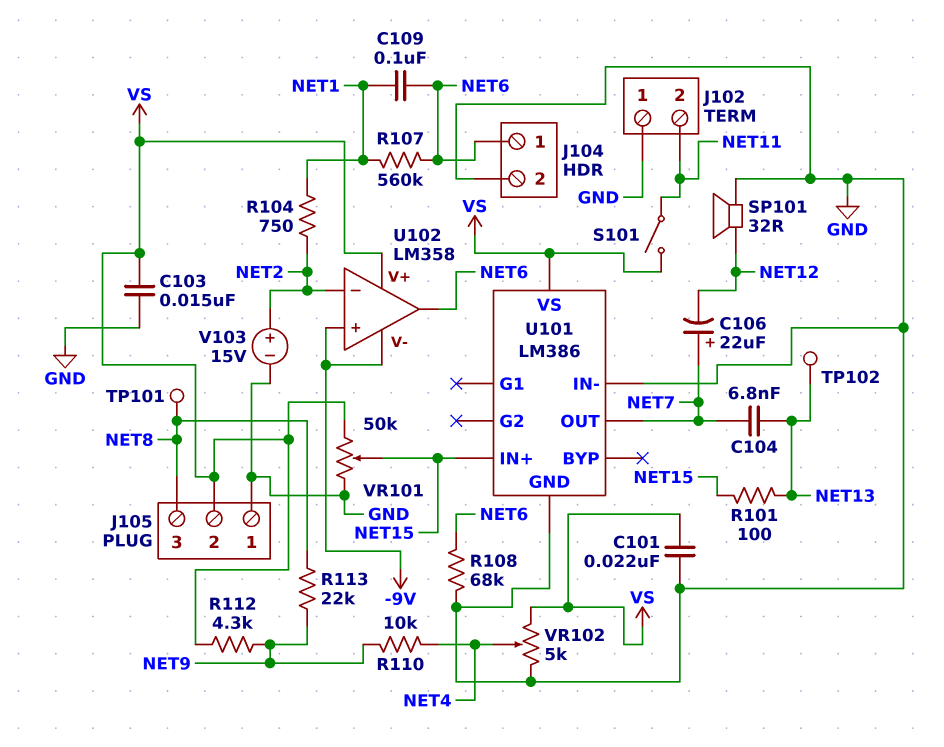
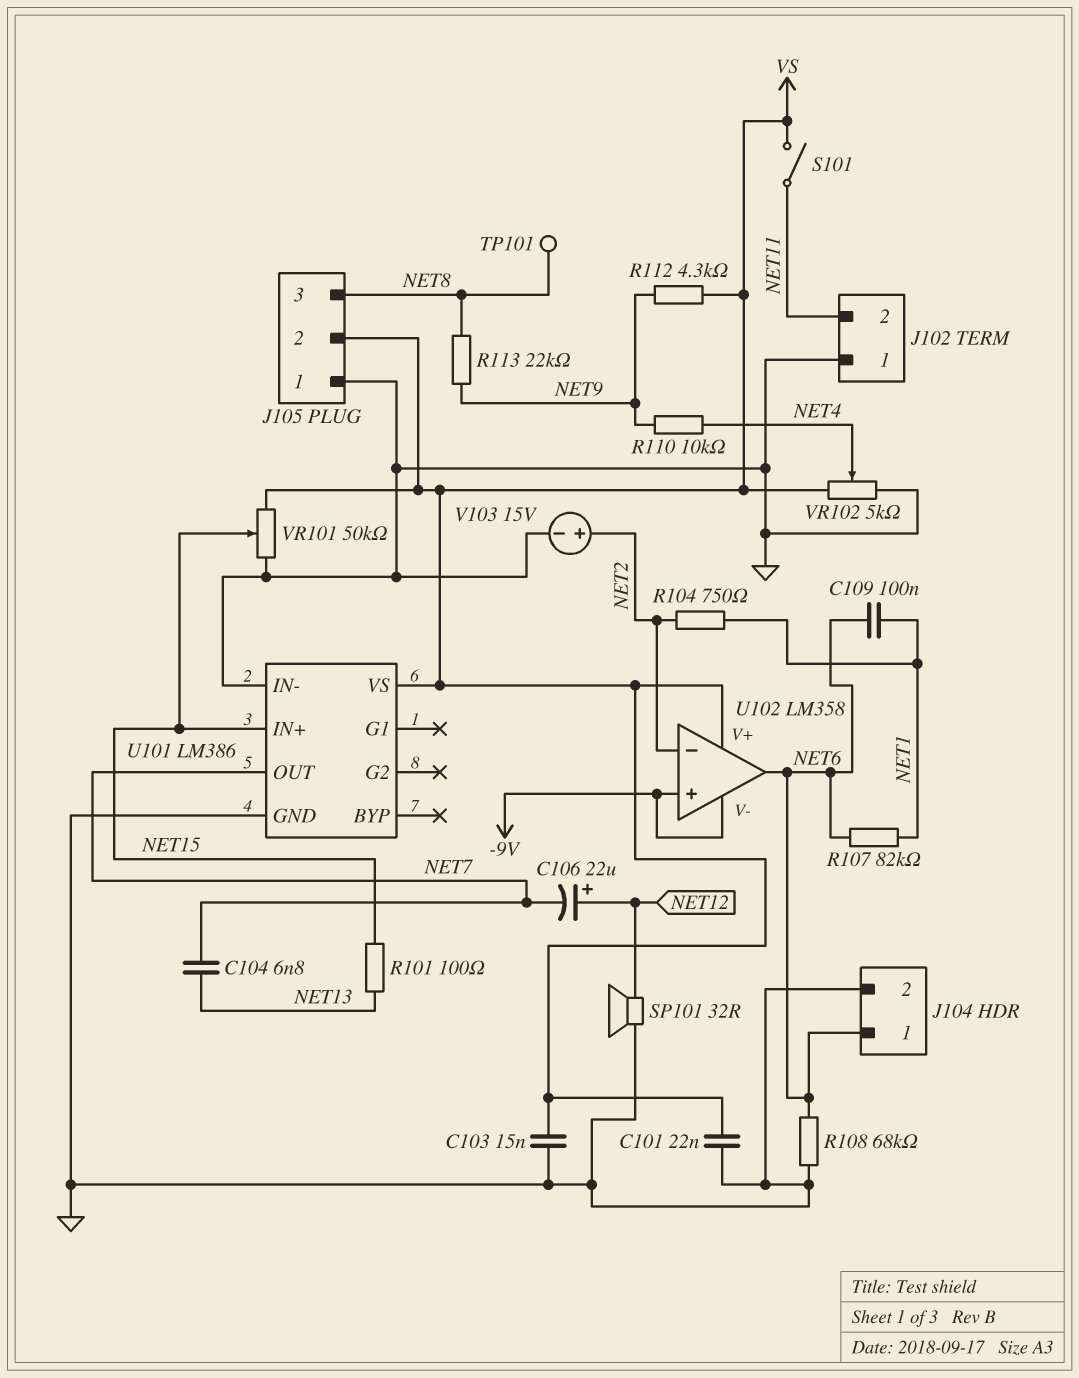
C106: 22uF (plus NET7, minus NET12) -> 22uF (plus NET12, minus NET7)
R107: 560k (NET1, NET6) -> 82k (NET1, NET6)
TP102: test point (NET13) -> none

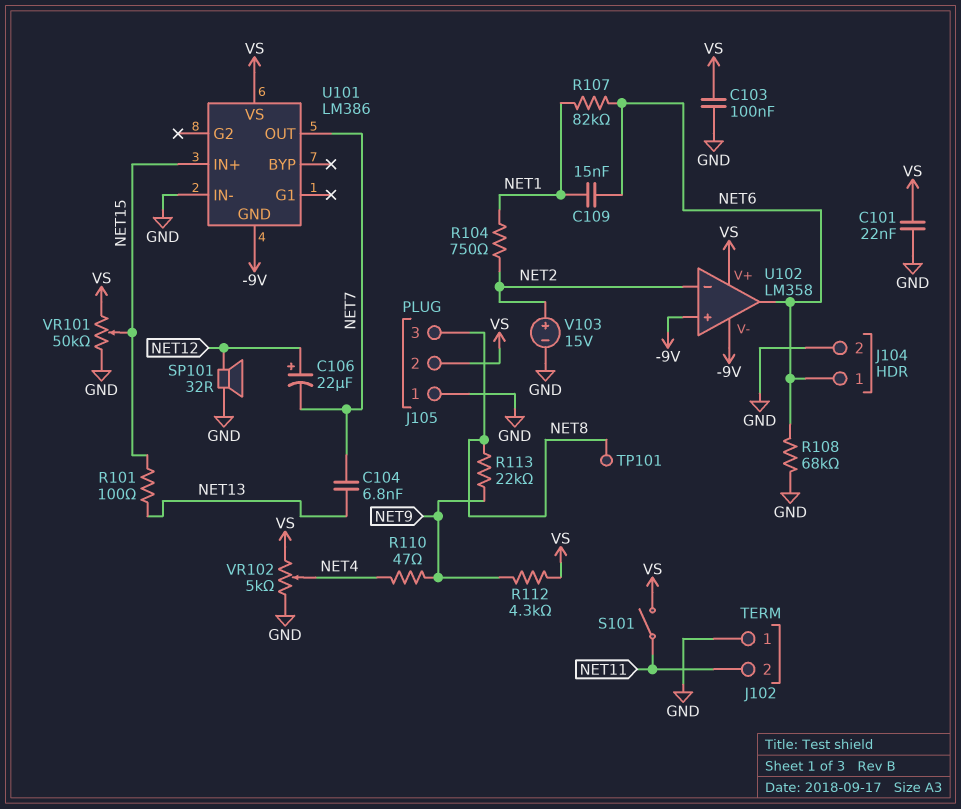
C103: 15nF (GND, VS) -> 100nF (GND, VS)
C109: 100nF (NET1, NET6) -> 15nF (NET1, NET6)
R110: 10k (NET4, NET9) -> 47 (NET4, NET9)
U101 pin GND: GND -> -9V

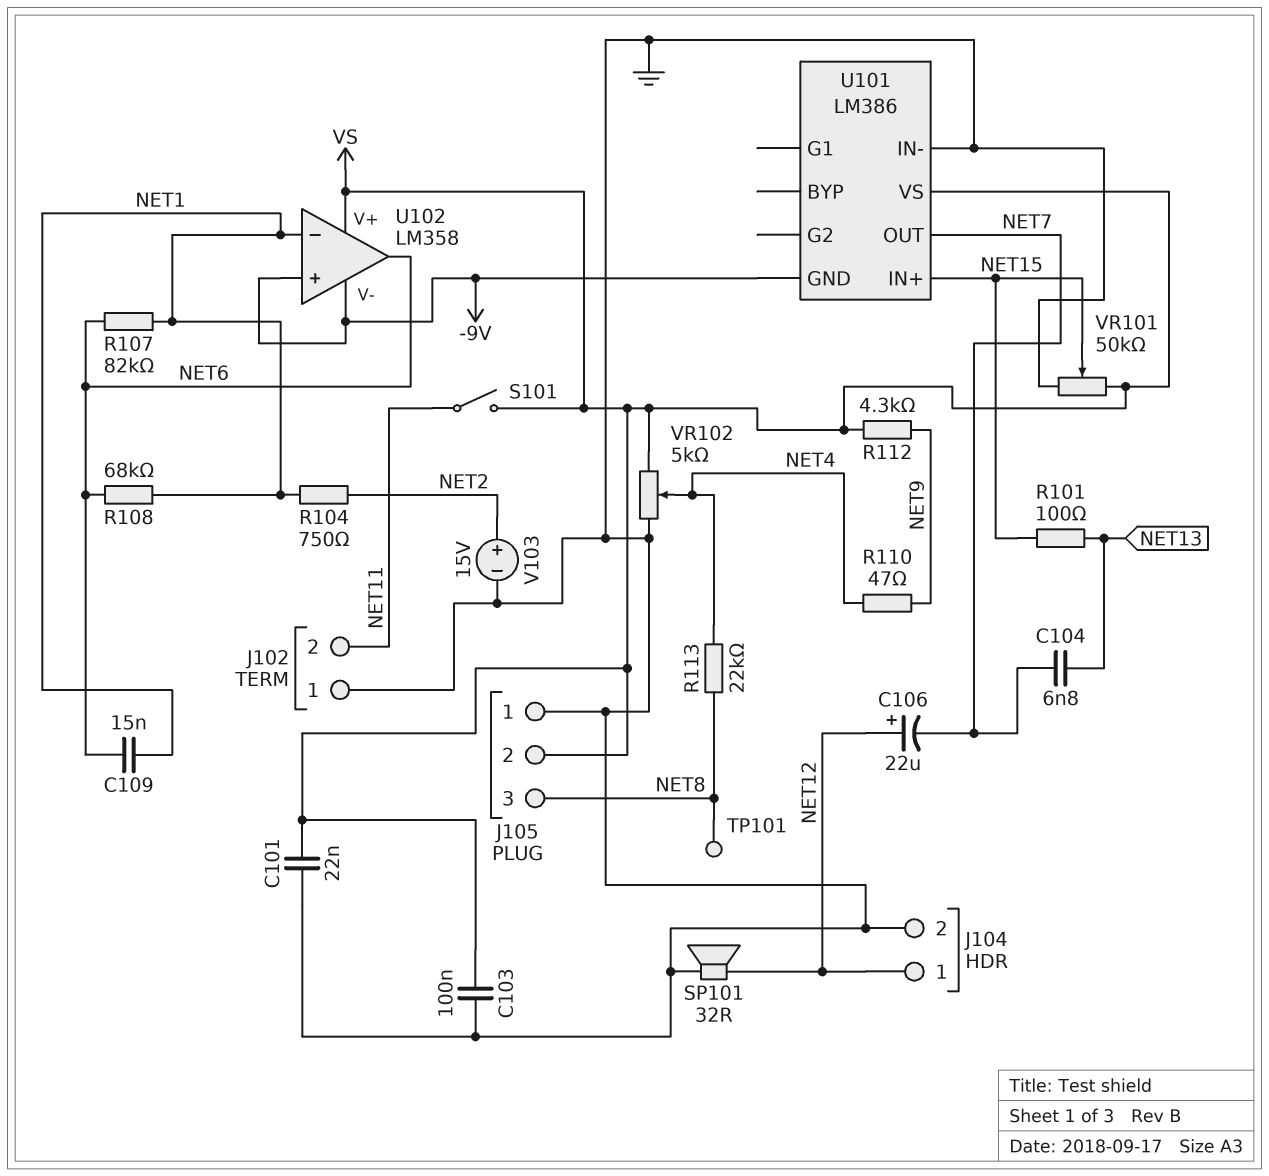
J104 pin 1: NET6 -> NET12
R108: 68k (GND, NET6) -> 68k (NET1, NET6)
R113: 22k (NET8, NET9) -> 22k (NET4, NET8)
U102 pin in-: NET2 -> NET1

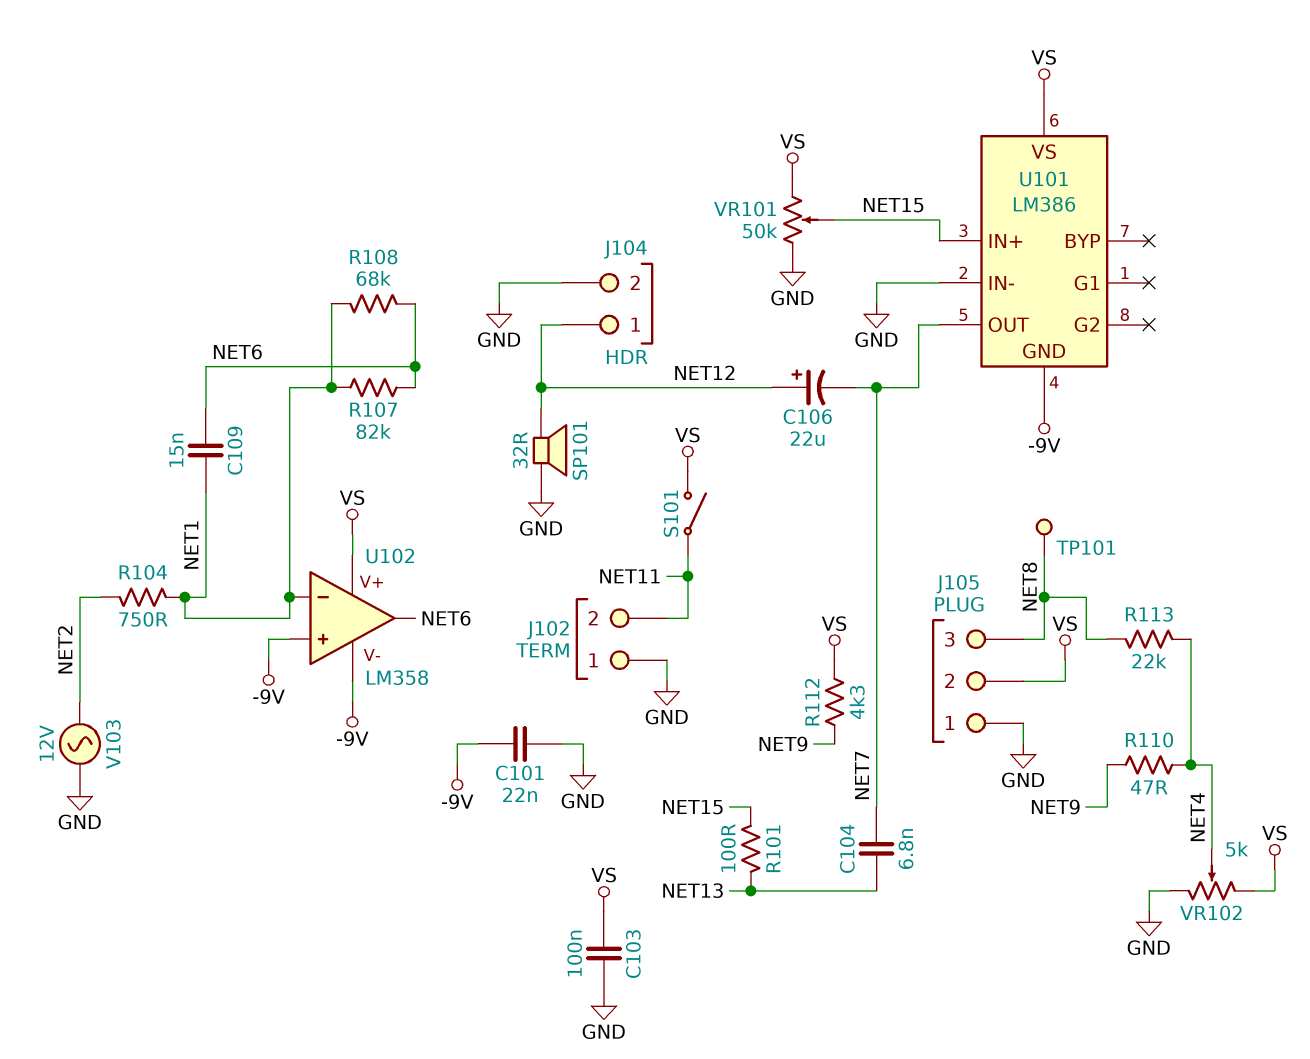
C101: 22nF (GND, VS) -> 22nF (-9V, GND)
V103: 15V (plus NET2, minus GND) -> AC 12V (GND, NET2)

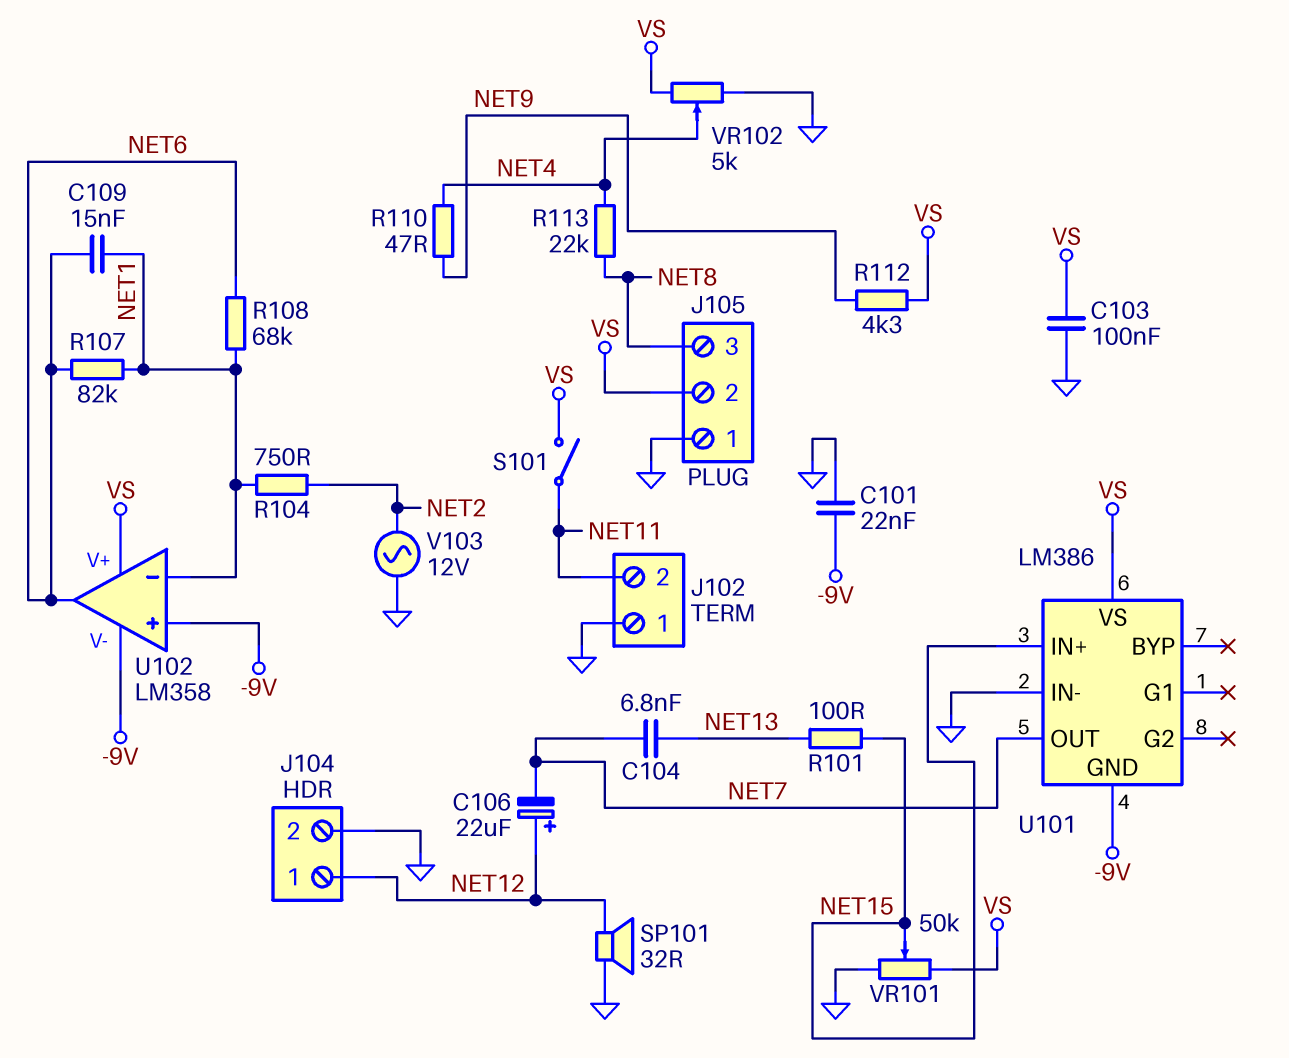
TP101: test point (NET8) -> none

